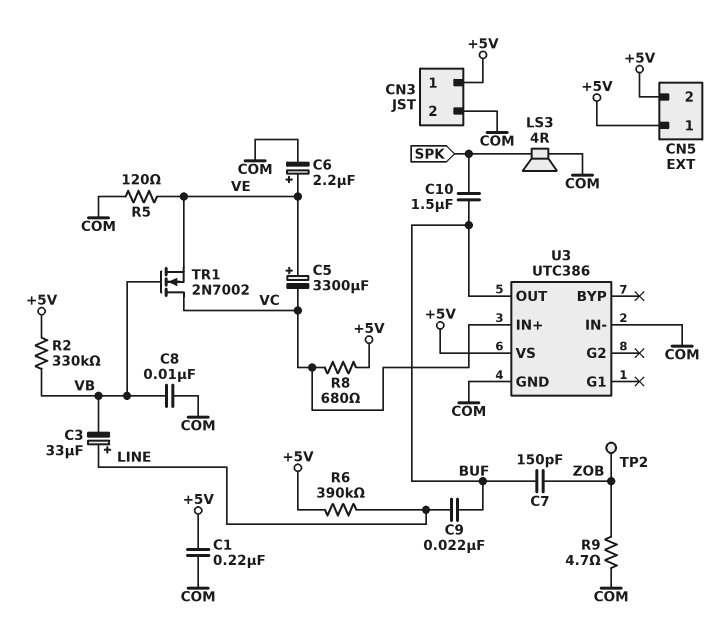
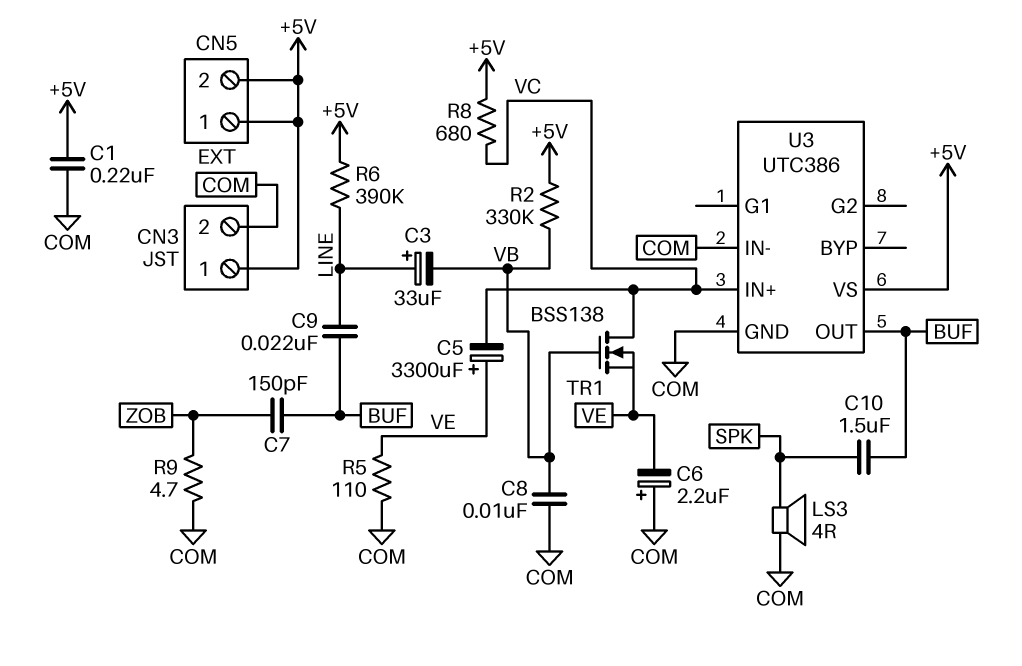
C6: 2.2uF (plus VE, minus COM) -> 2.2uF (plus COM, minus VE)
R5: 120 (COM, VE) -> 110 (COM, VE)
TP2: test point (ZOB) -> none
TR1: NMOS 2N7002 (G VB, D VC, S VE) -> NMOS BSS138 (G VB, D VC, S VE)

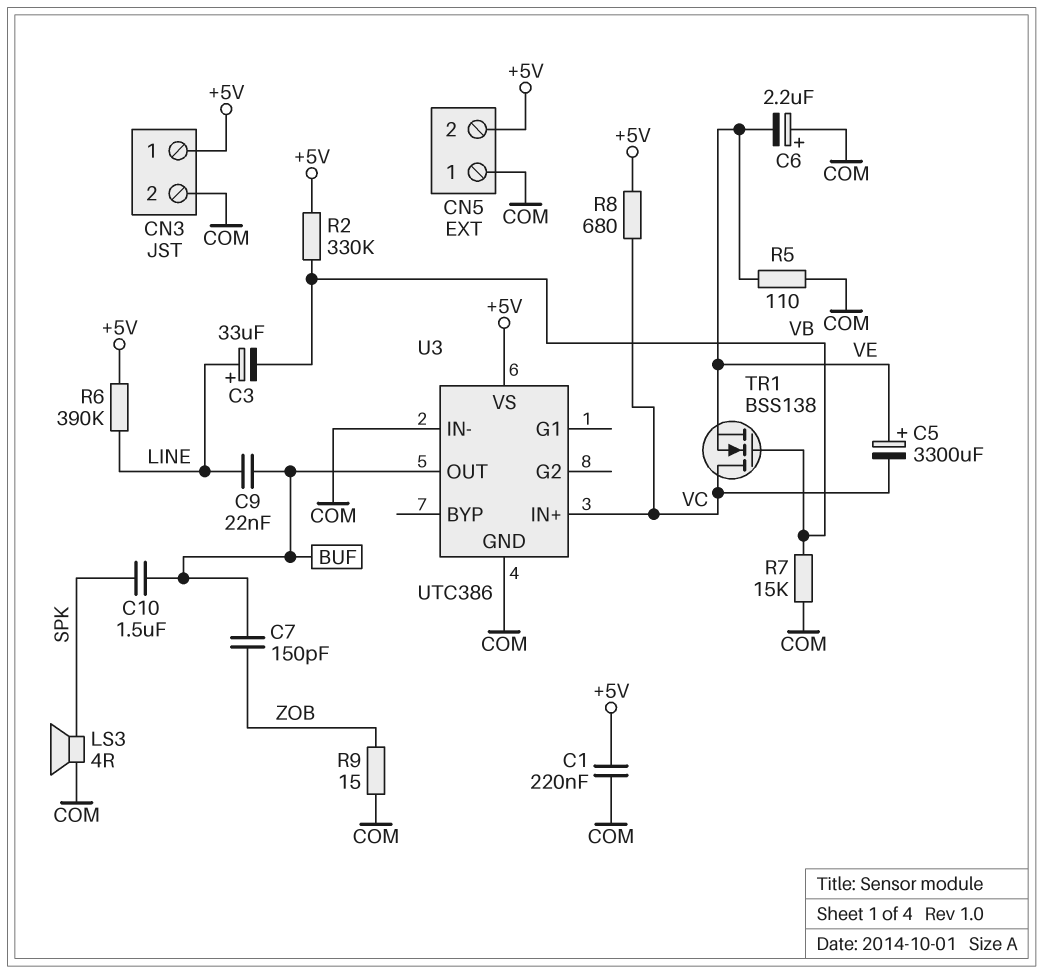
C8: 10nF (COM, VB) -> none
CN5 pin 1: +5V -> COM
R7: none -> 15k (COM, VB)
R9: 4.7 (COM, ZOB) -> 15 (COM, ZOB)

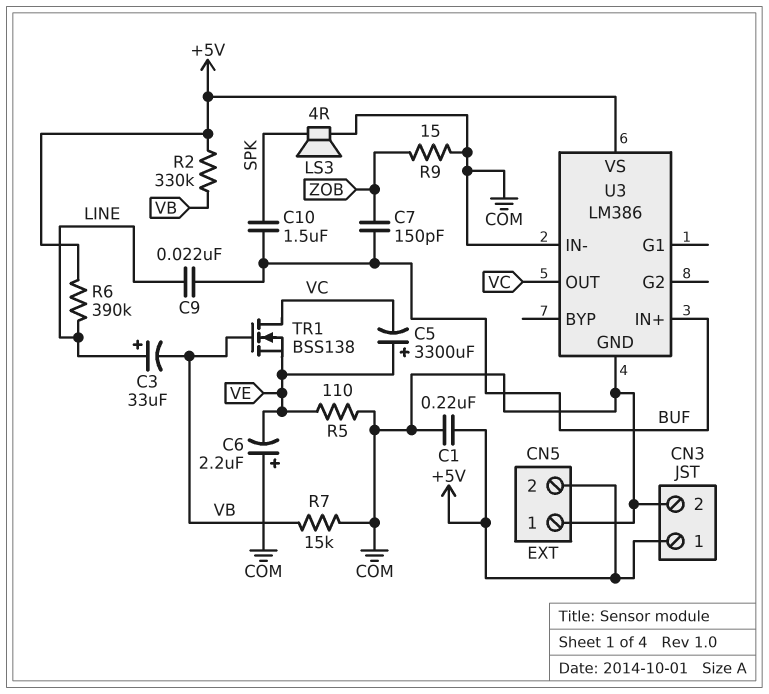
R8: 680 (+5V, VC) -> none
U3: UTC386 -> LM386
U3 pin IN+: VC -> BUF
U3 pin OUT: BUF -> VC

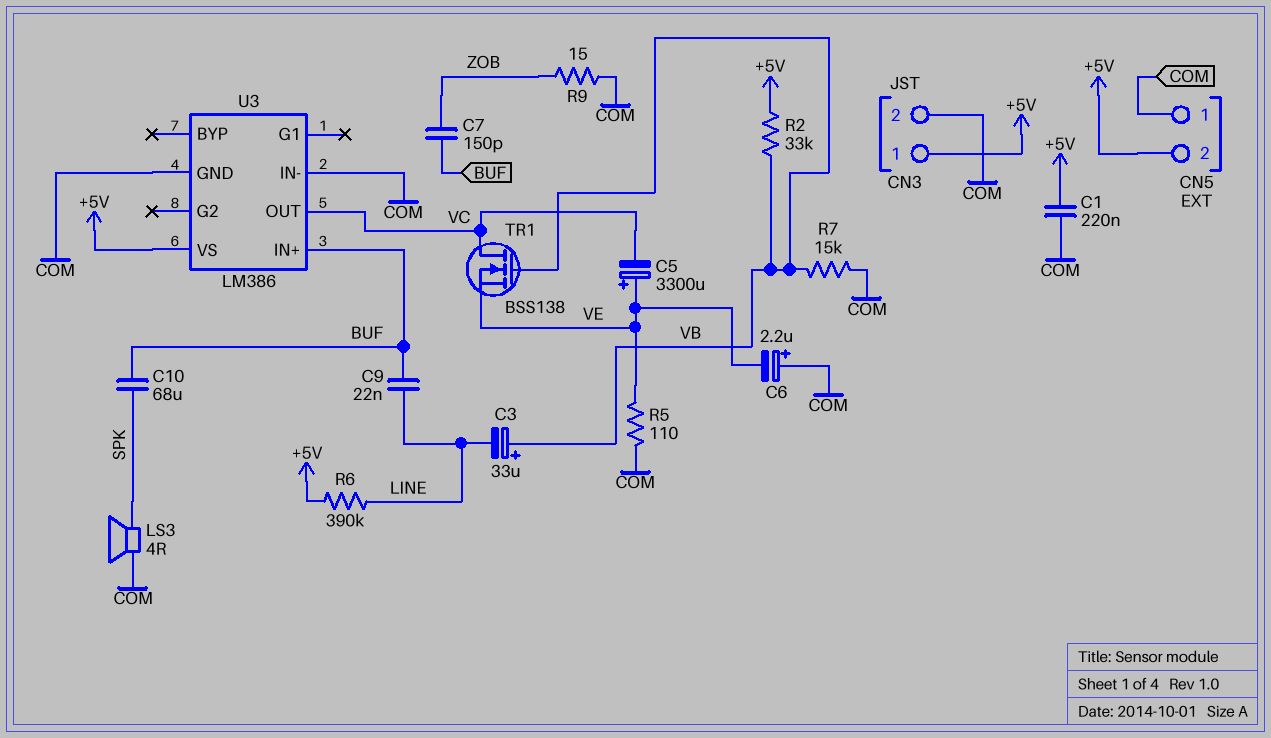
C3: 33uF (plus LINE, minus VB) -> 33uF (plus VB, minus LINE)
C10: 1.5uF (BUF, SPK) -> 68uF (BUF, SPK)
R2: 330k (+5V, VB) -> 33k (+5V, VB)

